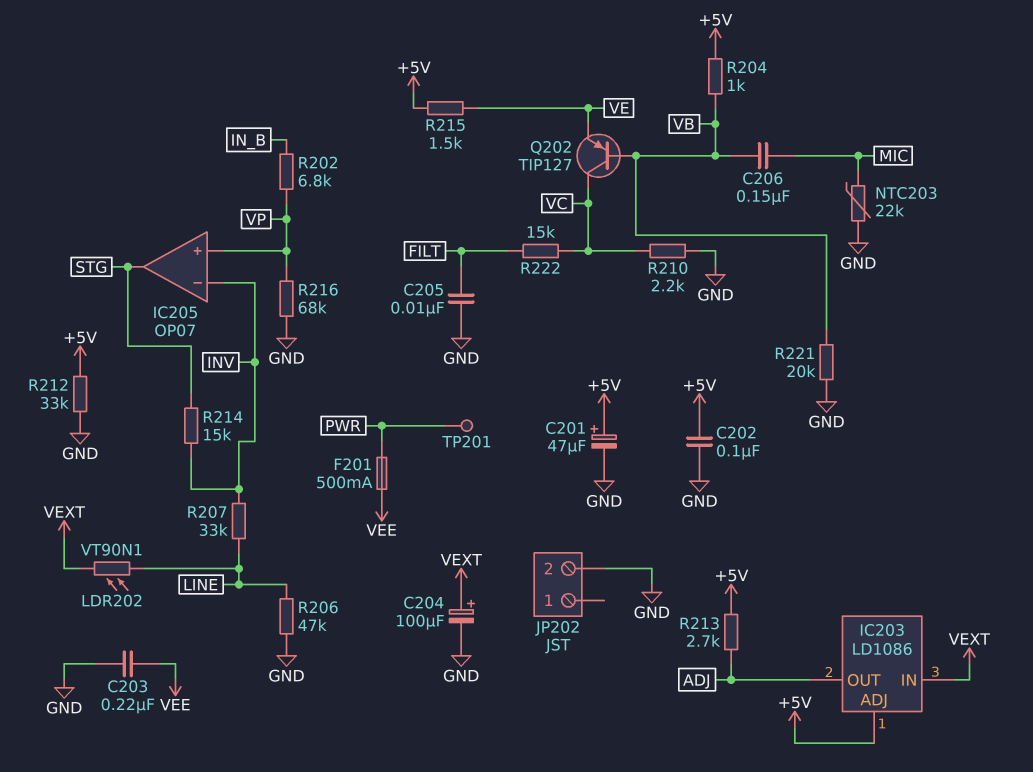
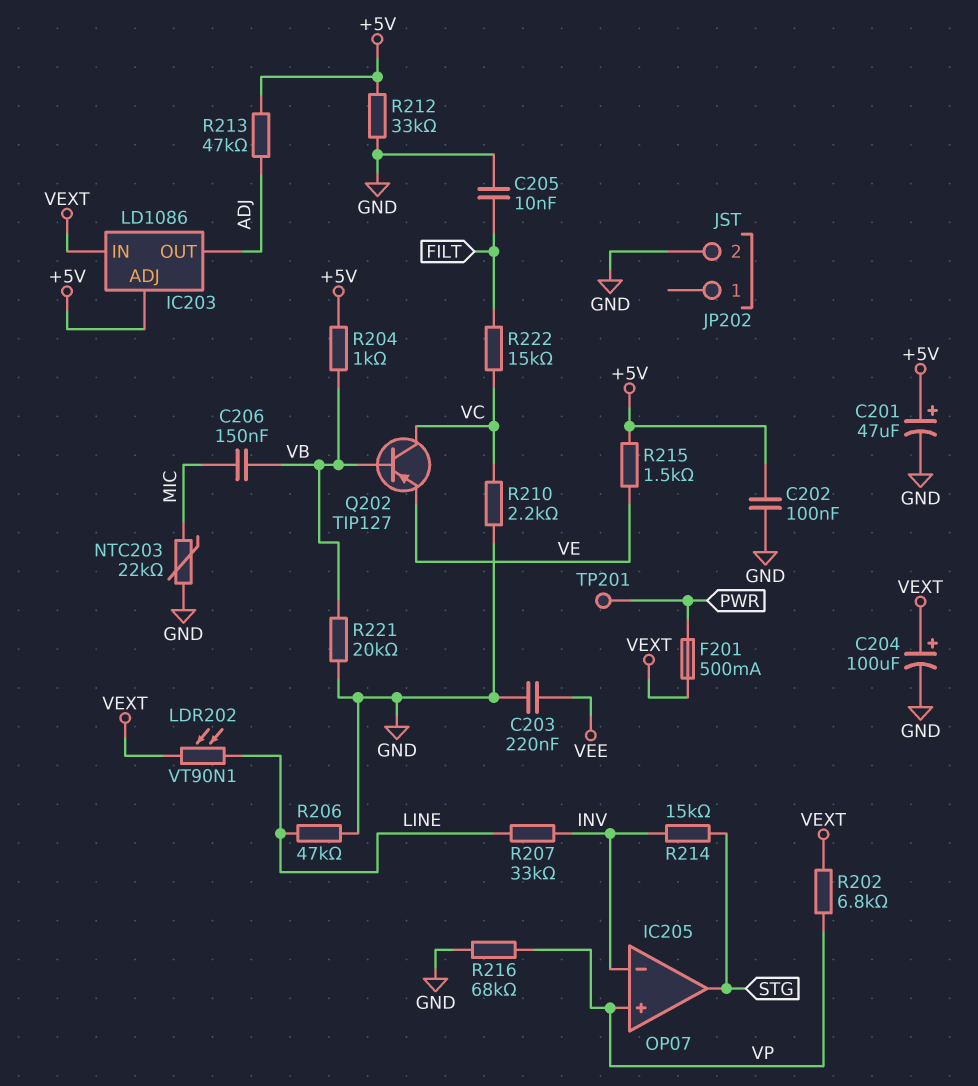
F201: 500mA (PWR, VEE) -> 500mA (PWR, VEXT)
R202: 6.8k (IN_B, VP) -> 6.8k (VEXT, VP)
R213: 2.7k (+5V, ADJ) -> 47k (+5V, ADJ)

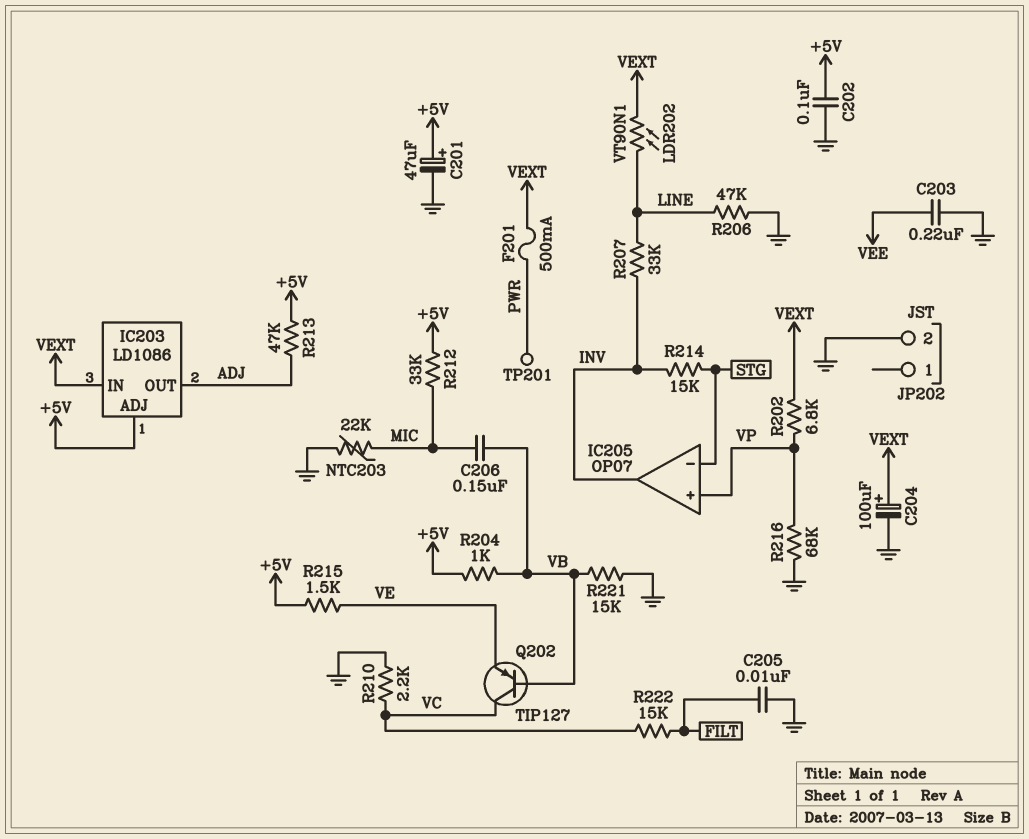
IC205 pin in-: INV -> STG
IC205 pin out: STG -> INV
R212: 33k (+5V, GND) -> 33k (+5V, MIC)
R221: 20k (GND, VB) -> 15k (GND, VB)

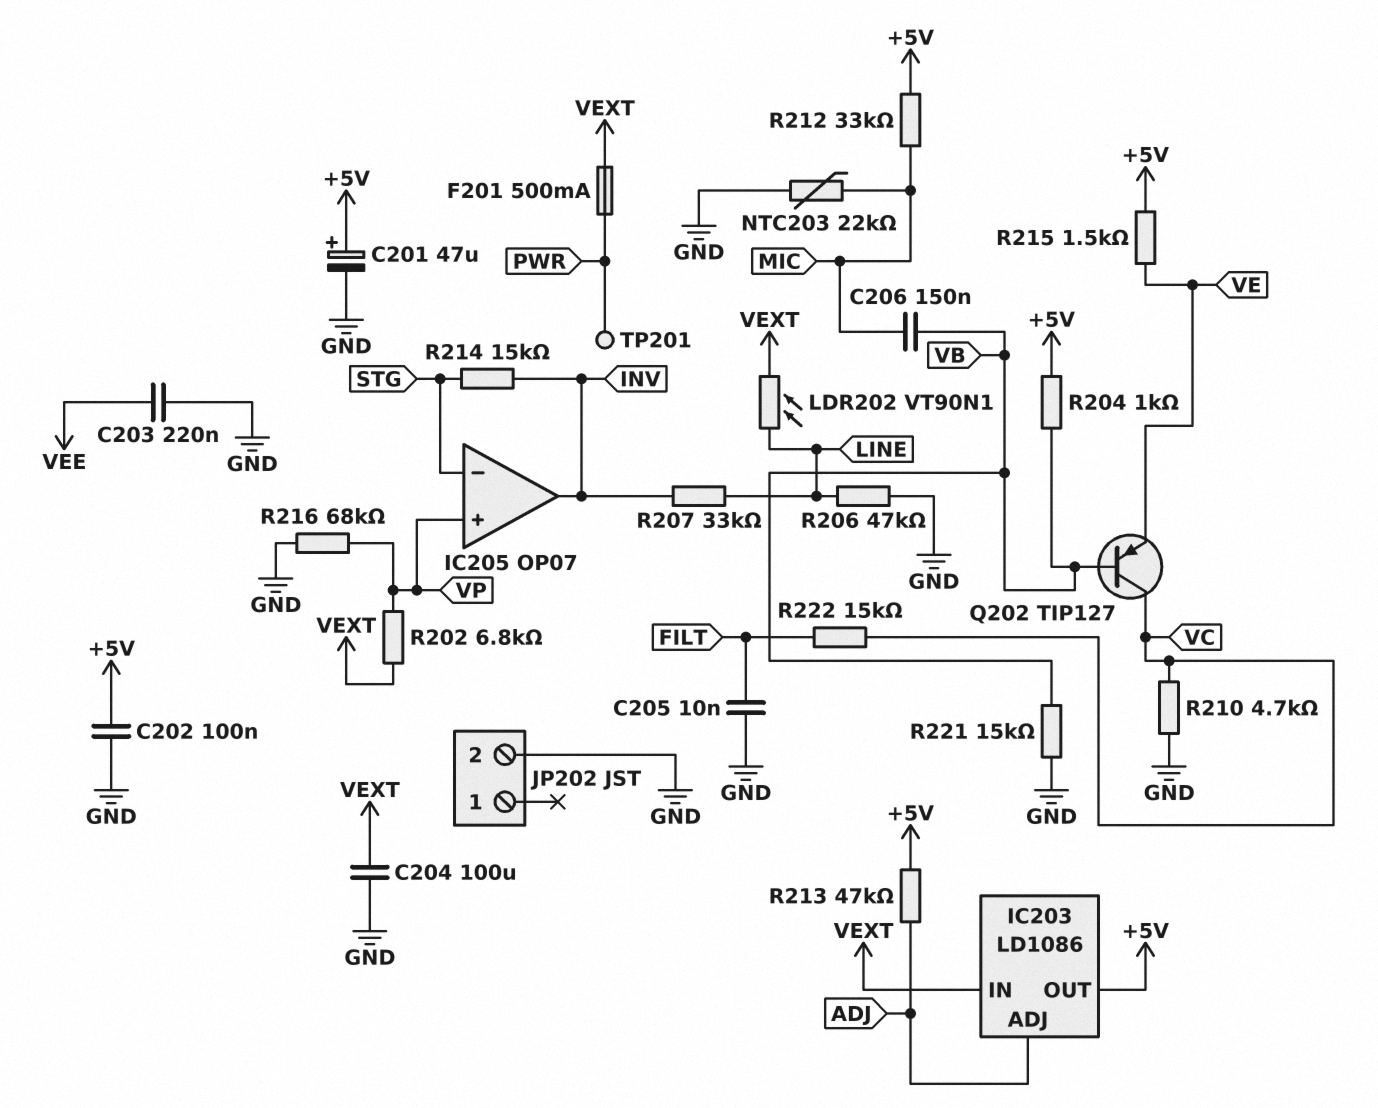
C204: 100uF (plus VEXT, minus GND) -> 100uF (GND, VEXT)
IC203 pin ADJ: +5V -> ADJ
IC203 pin OUT: ADJ -> +5V
R210: 2.2k (GND, VC) -> 4.7k (GND, VC)

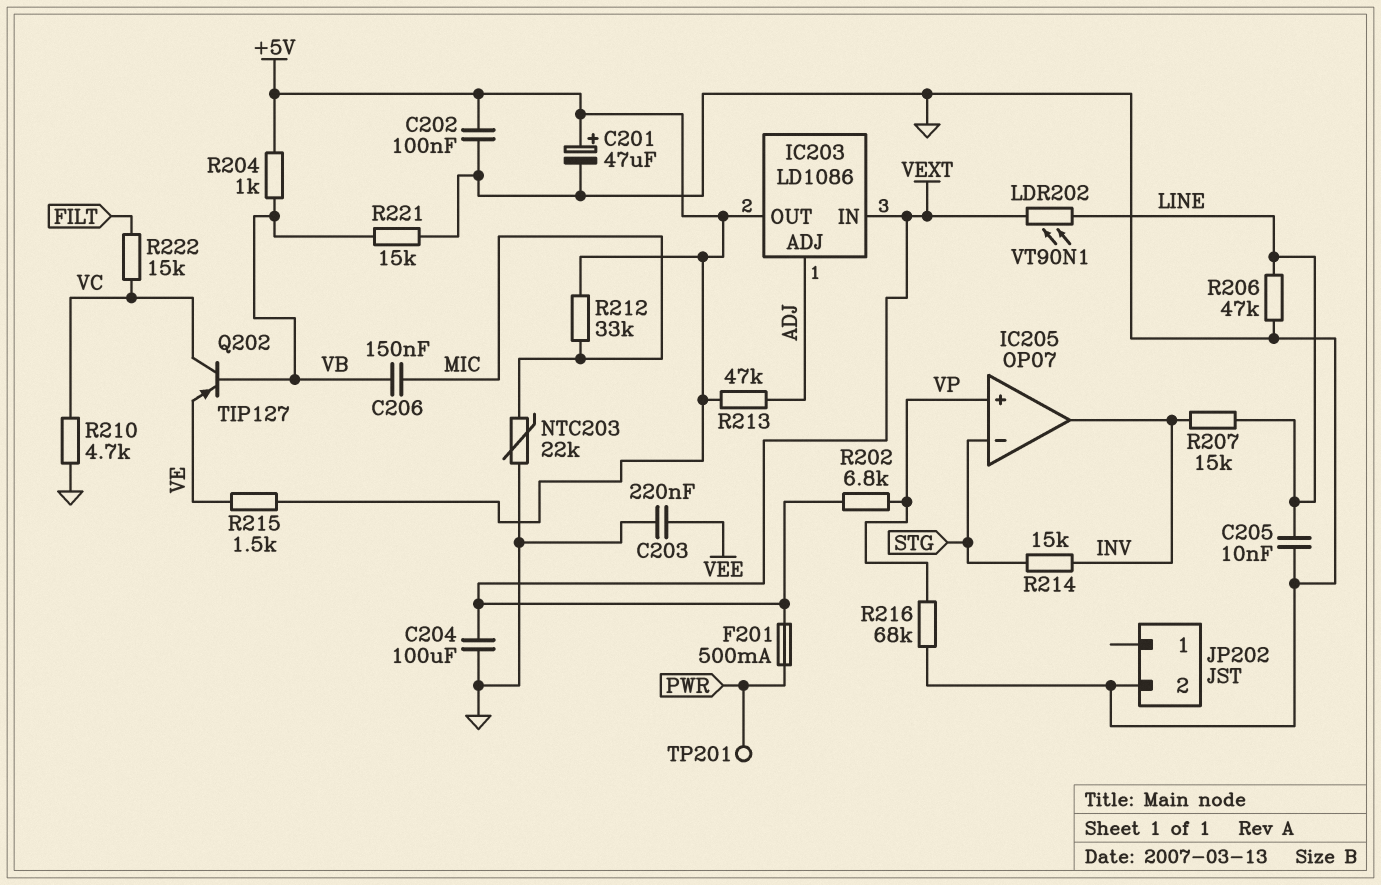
C205: 10nF (FILT, GND) -> 10nF (GND, LINE)
R207: 33k (INV, LINE) -> 15k (INV, LINE)

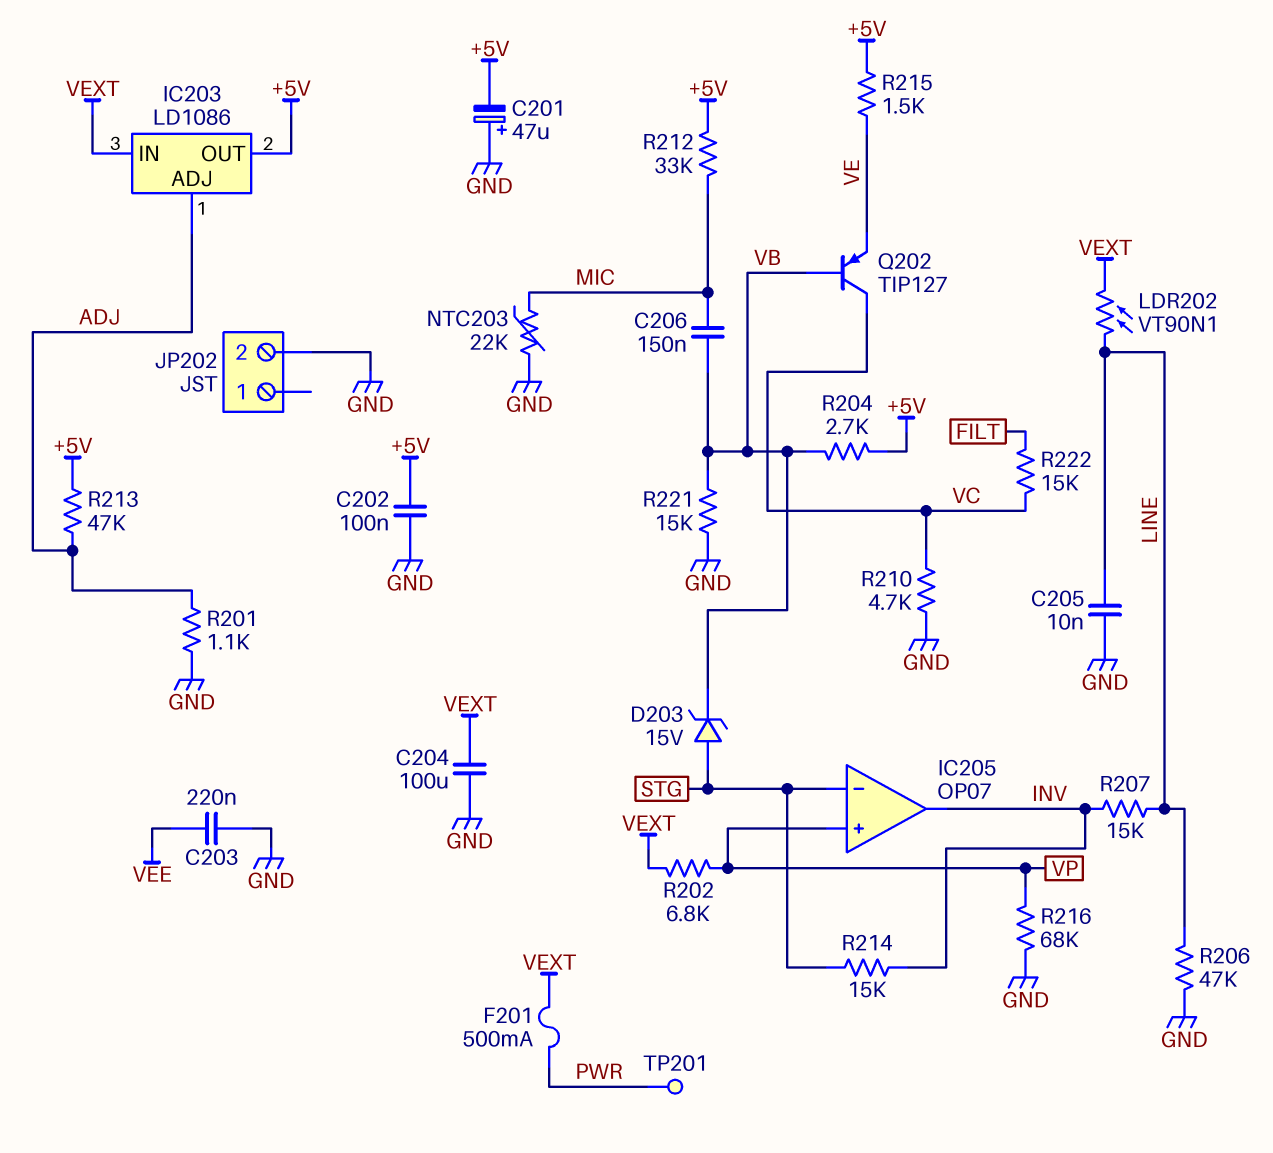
C201: 47uF (plus +5V, minus GND) -> 47uF (plus GND, minus +5V)
D203: none -> zener 15V (A STG, K VB)
R201: none -> 1.1k (ADJ, GND)
R204: 1k (+5V, VB) -> 2.7k (+5V, VB)

